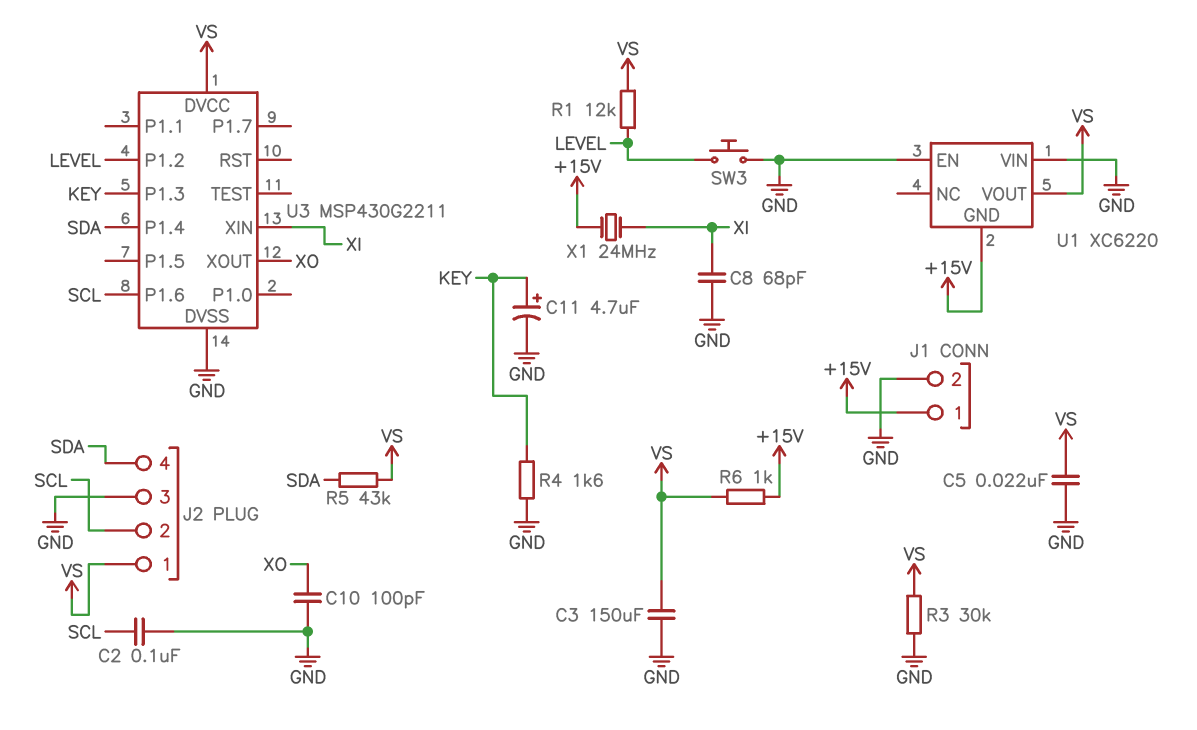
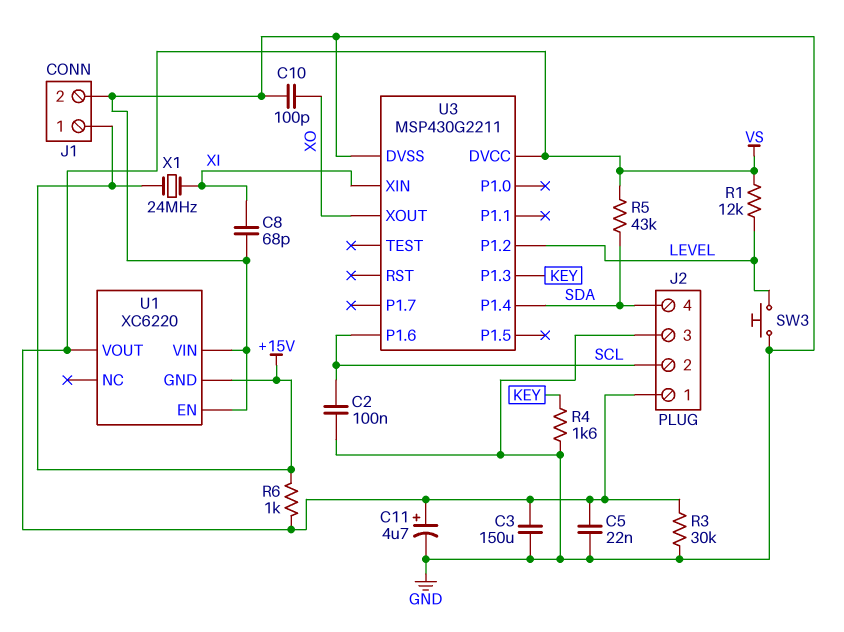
C11: 4.7uF (plus KEY, minus GND) -> 4.7uF (plus VS, minus GND)

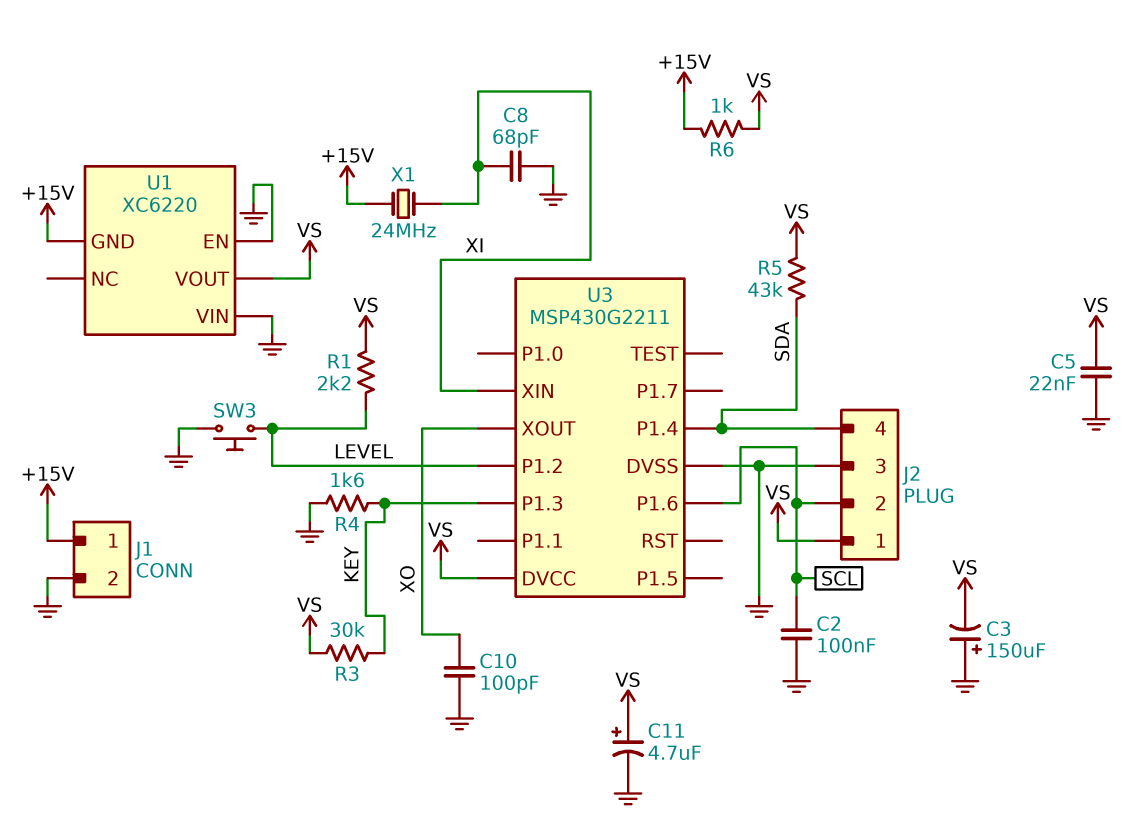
C3: 150uF (GND, VS) -> 150uF (plus GND, minus VS)
R1: 12k (LEVEL, VS) -> 2.2k (LEVEL, VS)
R3: 30k (GND, VS) -> 30k (KEY, VS)

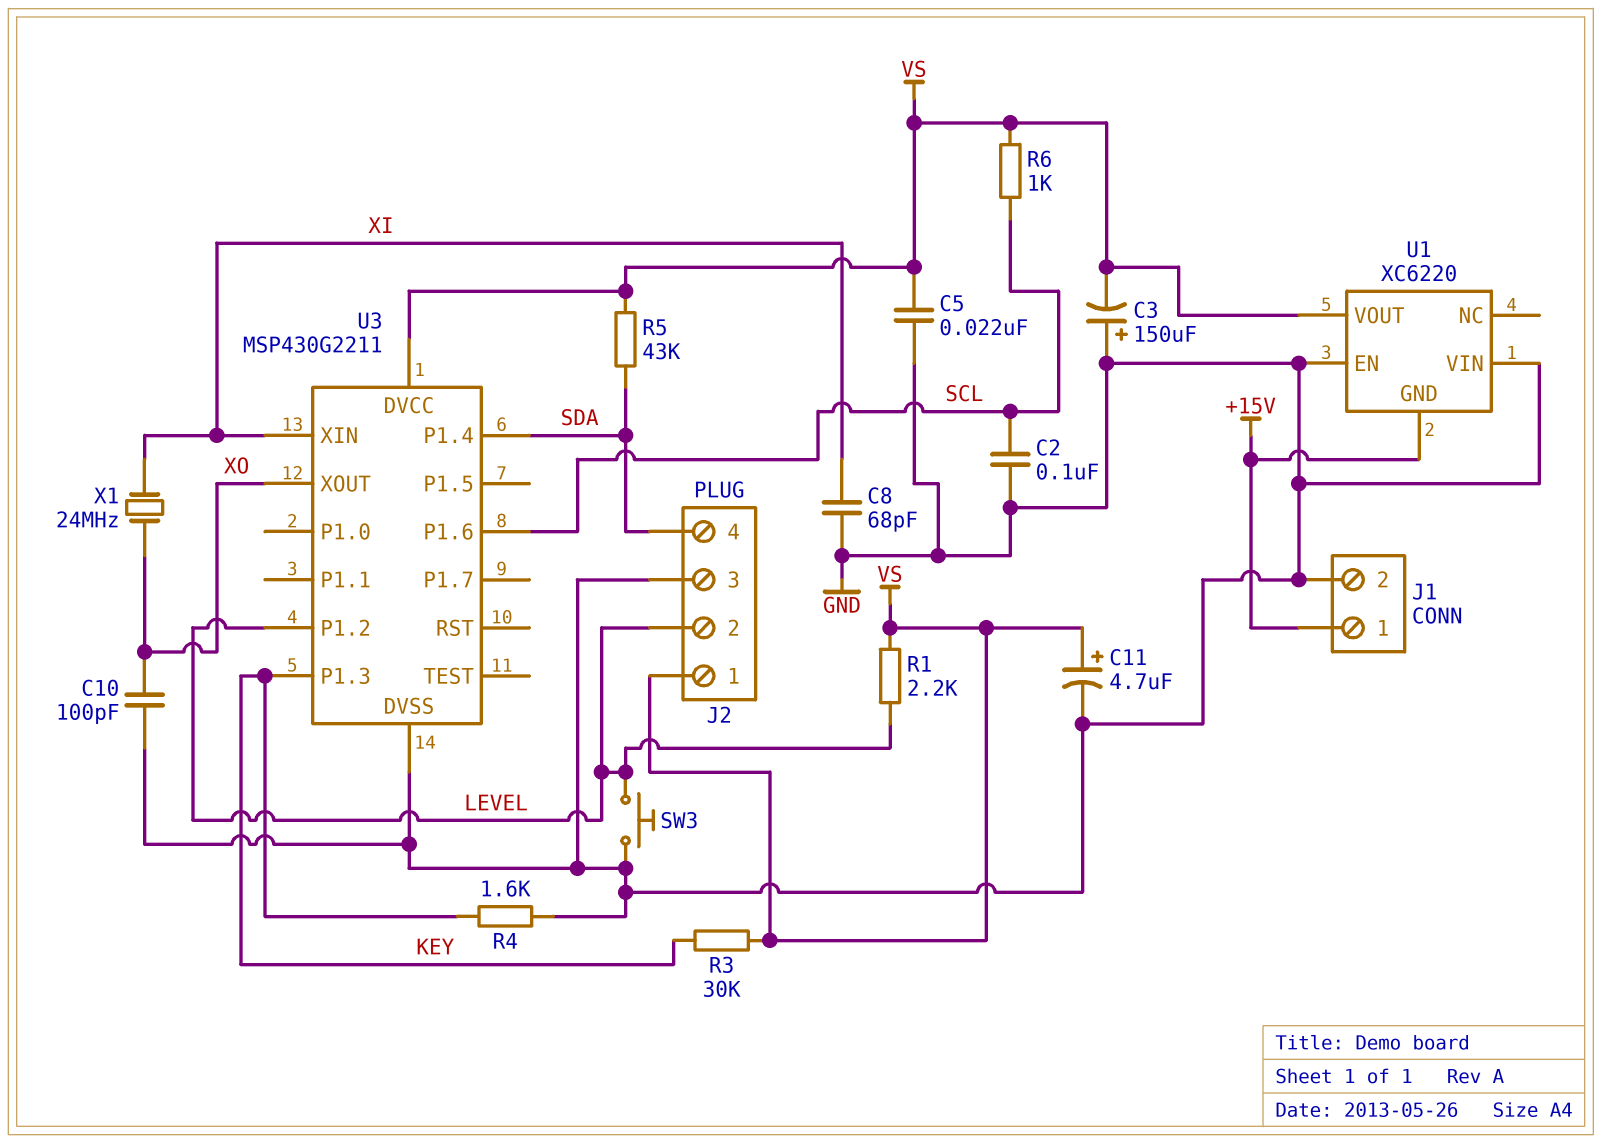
J2 pin 2: SCL -> LEVEL
R6: 1k (+15V, VS) -> 1k (SCL, VS)
X1: 24MHz (+15V, XI) -> 24MHz (XI, XO)

